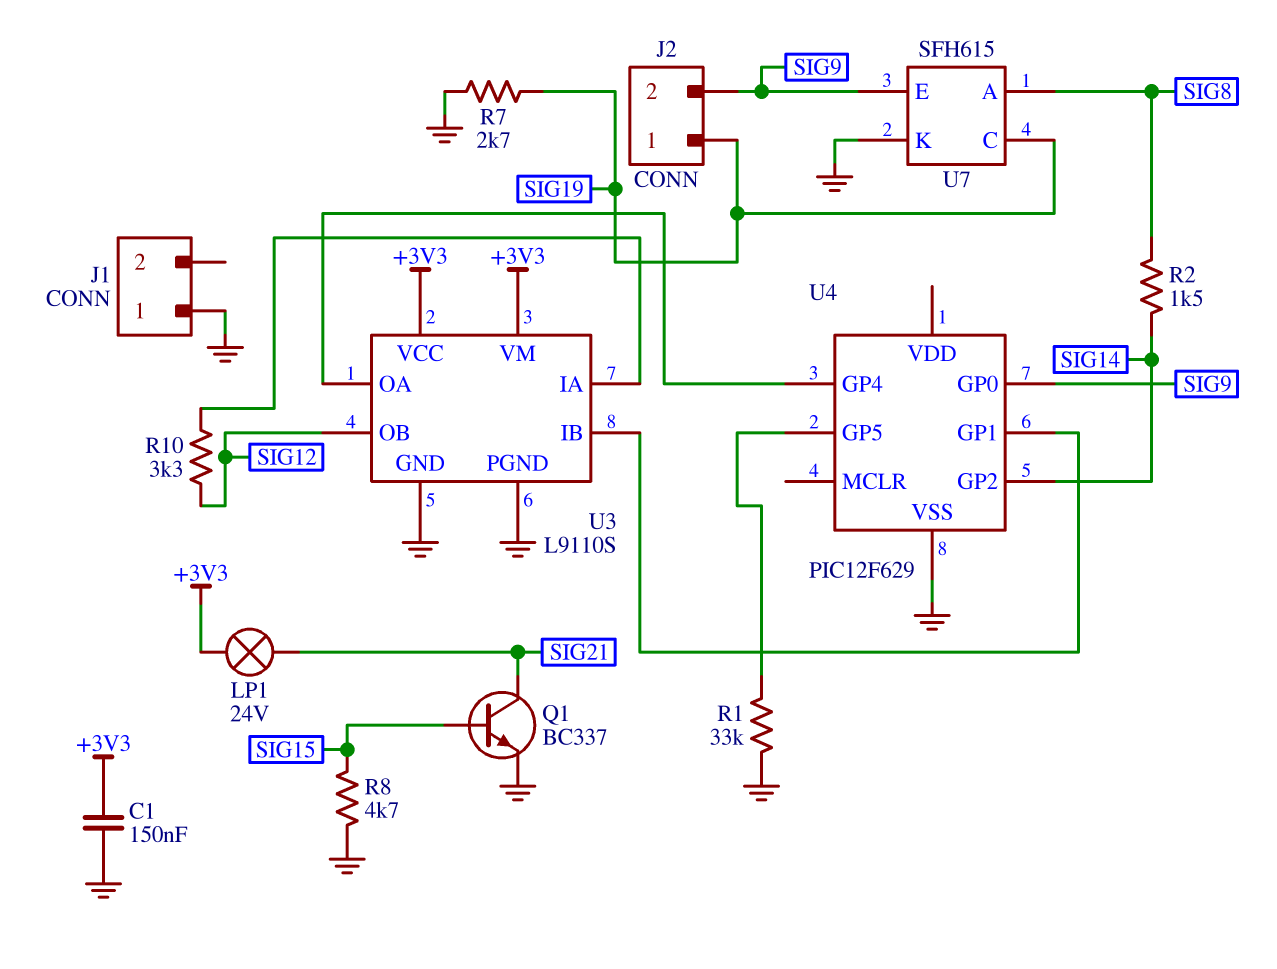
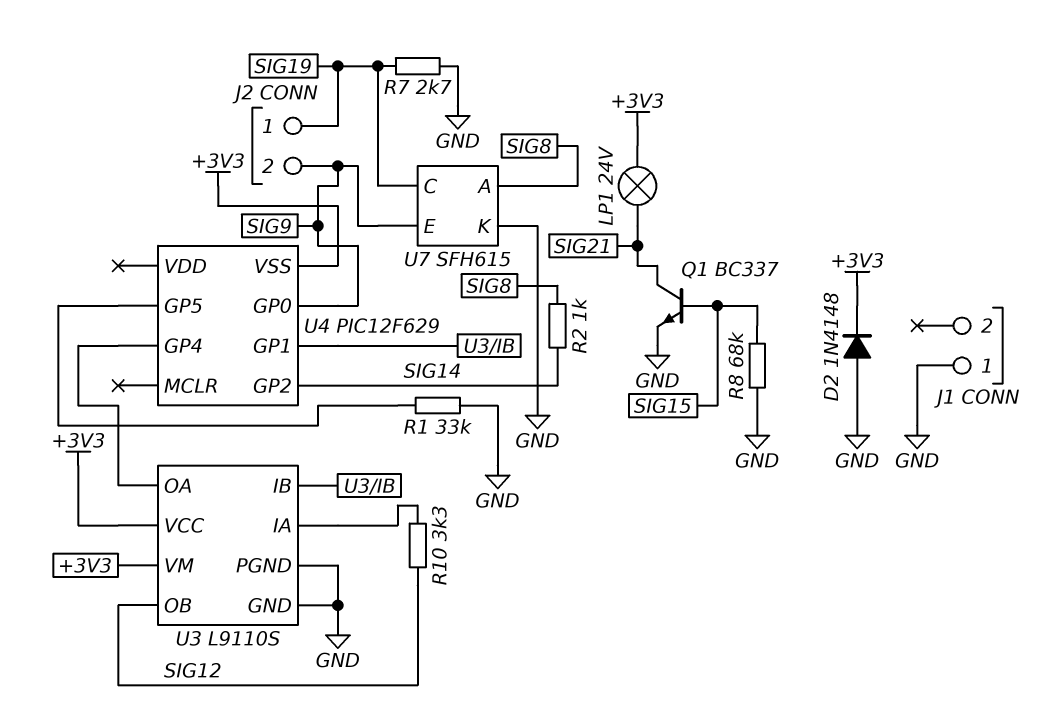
C1: 150nF (+3V3, GND) -> none
D2: none -> diode 1N4148 (A GND, K +3V3)
R2: 1.5k (SIG8, SIG14) -> 1k (SIG8, SIG14)
R8: 4.7k (GND, SIG15) -> 68k (GND, SIG15)
U4 pin VSS: GND -> +3V3

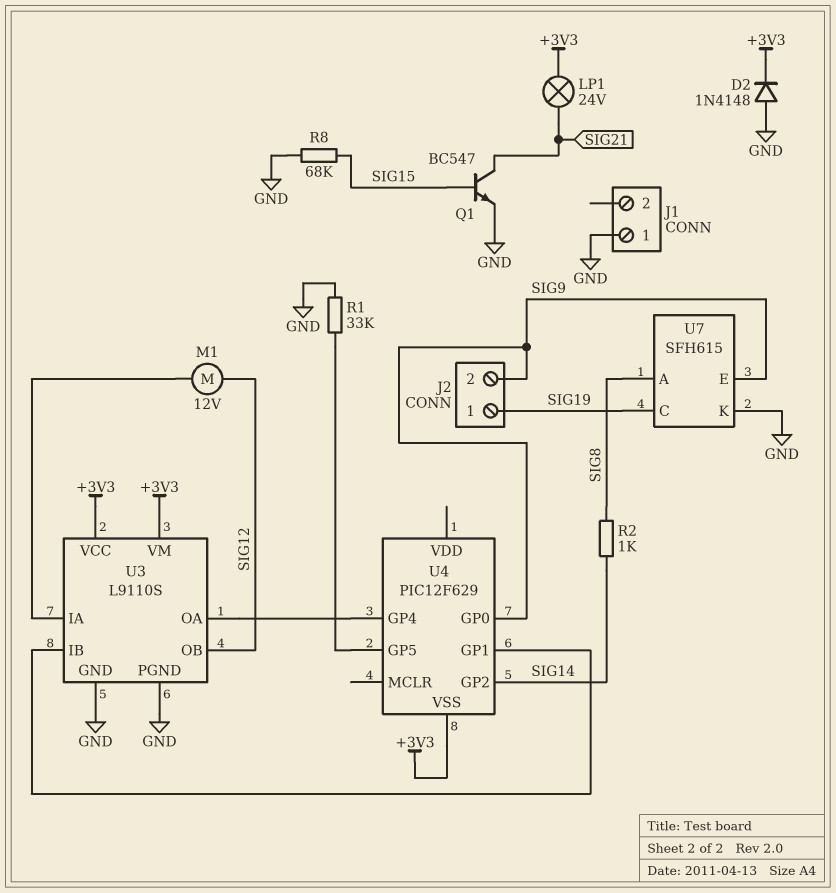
M1: none -> motor 12V (SIG12, U3/IA)
Q1: NPN BC337 (B SIG15, C SIG21, E GND) -> NPN BC547 (B SIG15, C SIG21, E GND)
R7: 2.7k (GND, SIG19) -> none
R10: 3.3k (SIG12, U3/IA) -> none

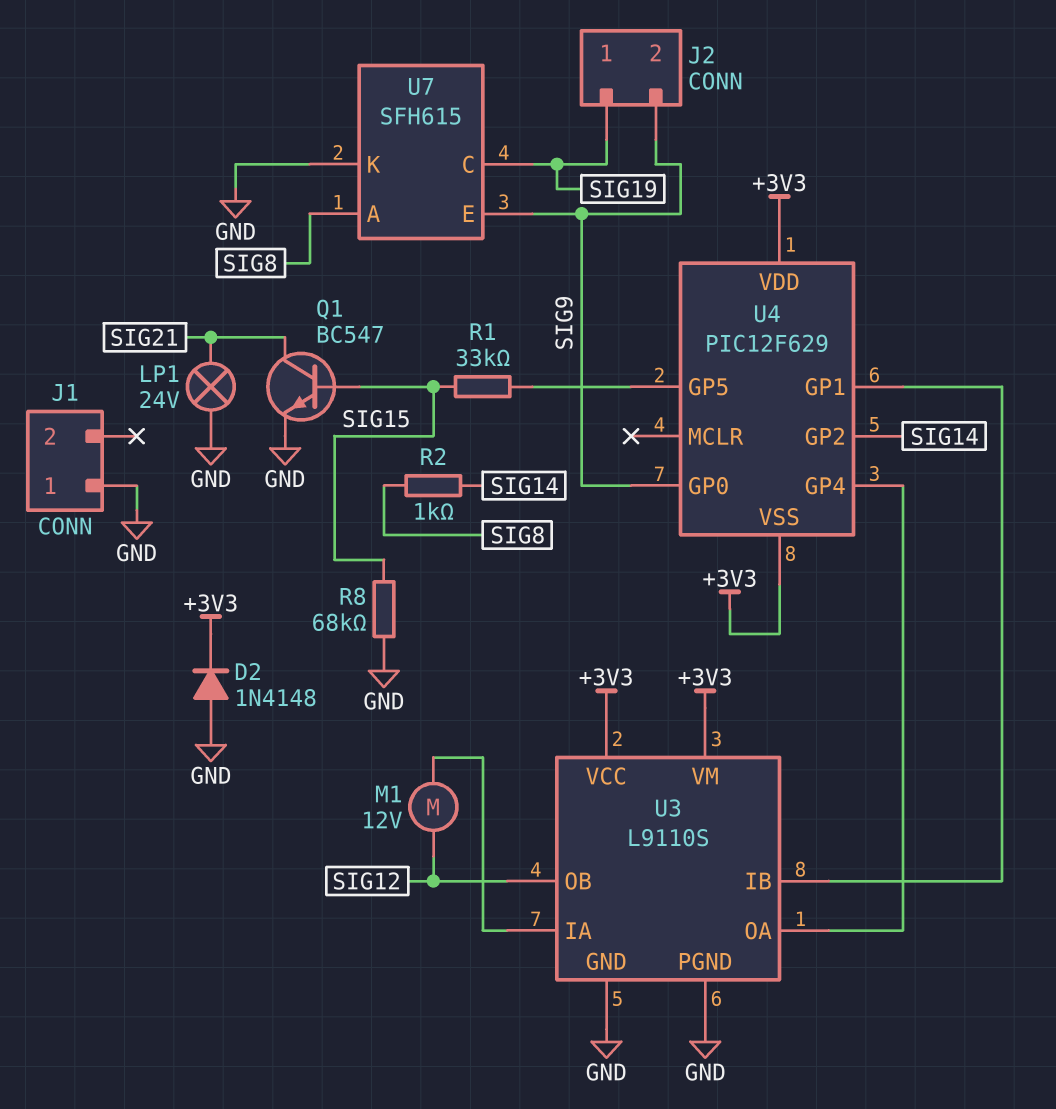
LP1: lamp 24V (+3V3, SIG21) -> lamp 24V (GND, SIG21)
R1: 33k (GND, U4/GP5) -> 33k (SIG15, U4/GP5)
U4 pin VDD: none -> +3V3

